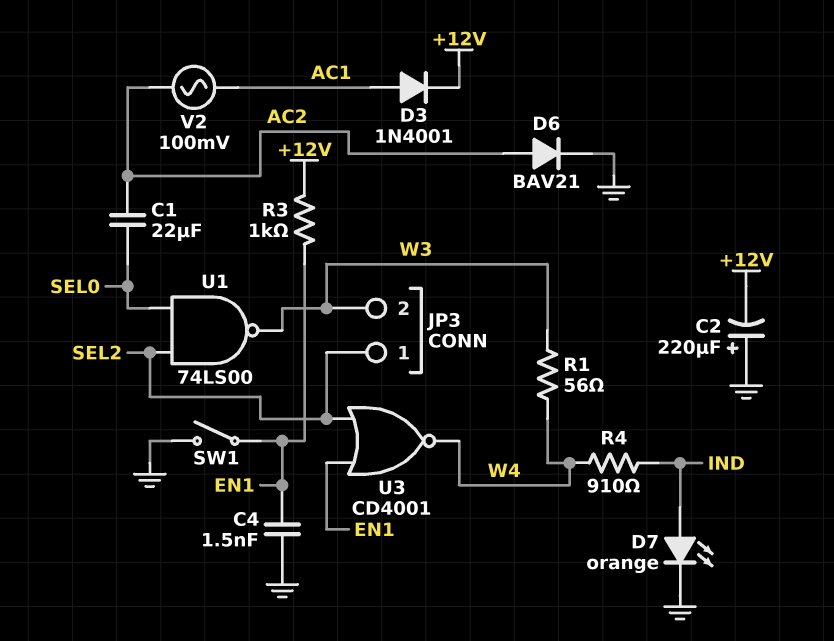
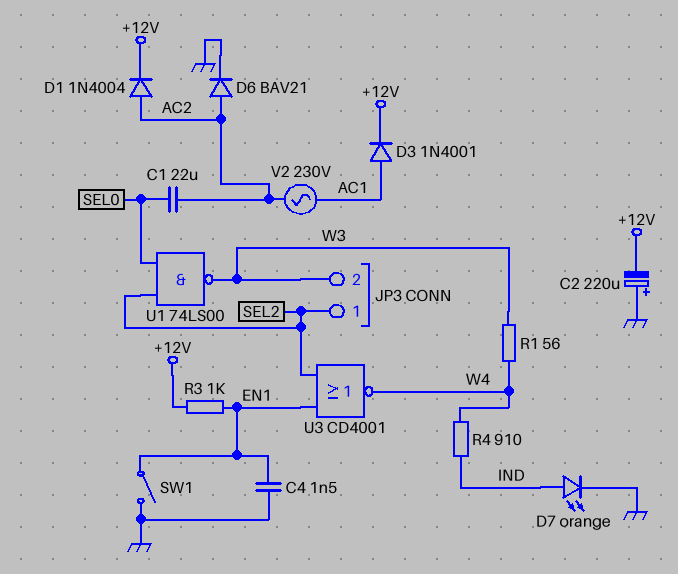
D1: none -> diode 1N4004 (A AC2, K +12V)
V2: AC 100mV (AC1, AC2) -> AC 230V (AC1, AC2)

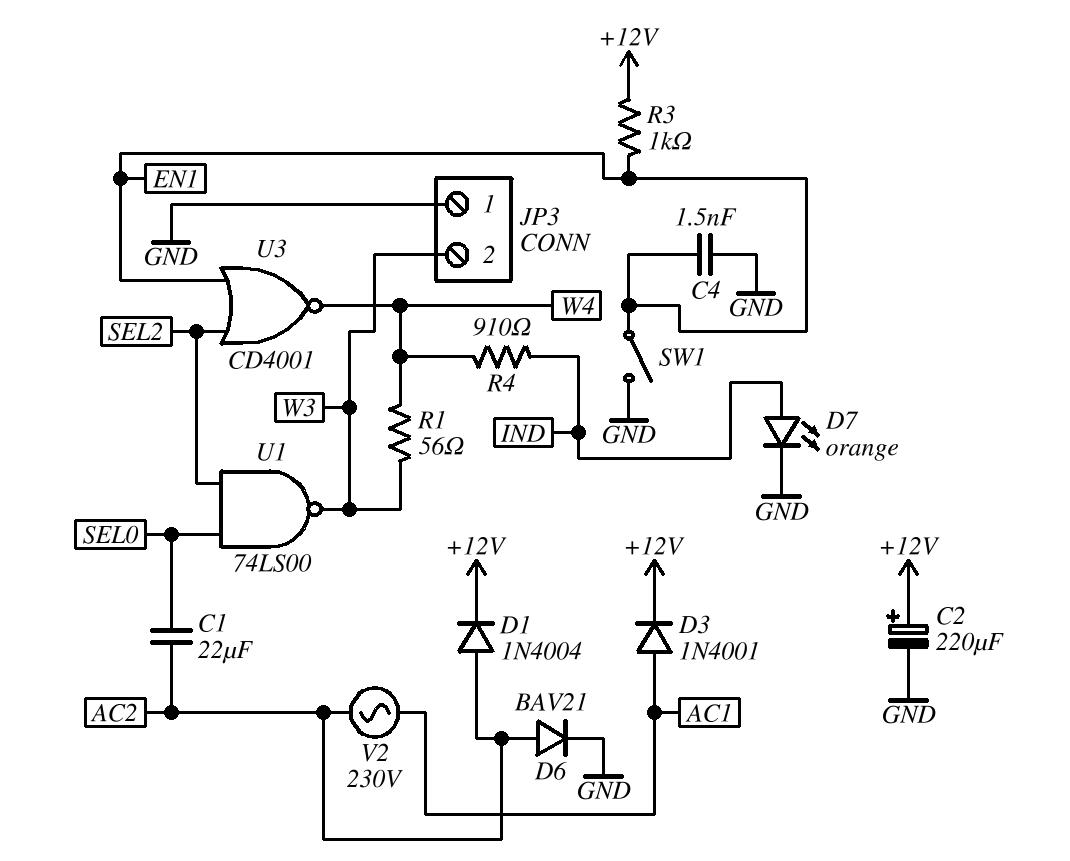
C2: 220uF (plus GND, minus +12V) -> 220uF (plus +12V, minus GND)
JP3 pin 1: SEL2 -> GND

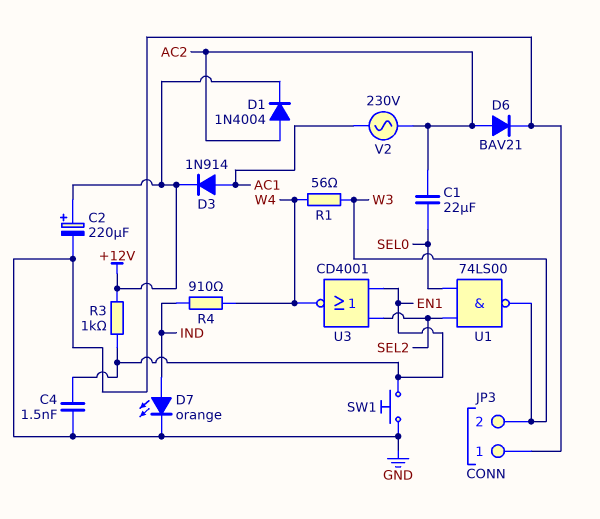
D3: diode 1N4001 (A AC1, K +12V) -> diode 1N914 (A AC1, K +12V)
SW1: switch (EN1, GND) -> button (EN1, GND)

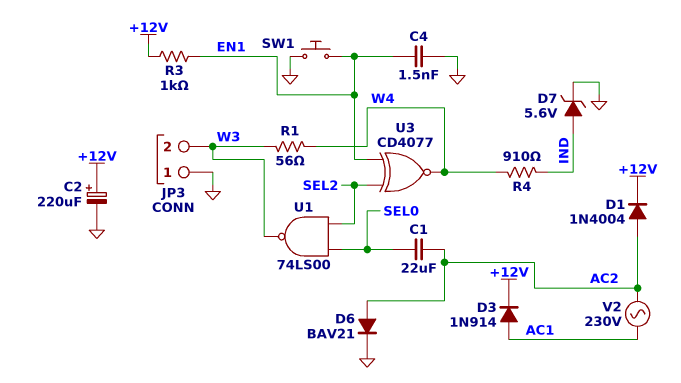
D7: LED orange (A IND, K GND) -> zener 5.6V (A IND, K GND)
U3: NOR CD4001 (in EN1, in SEL2, out W4) -> XNOR CD4077 (in EN1, in SEL2, out W4)

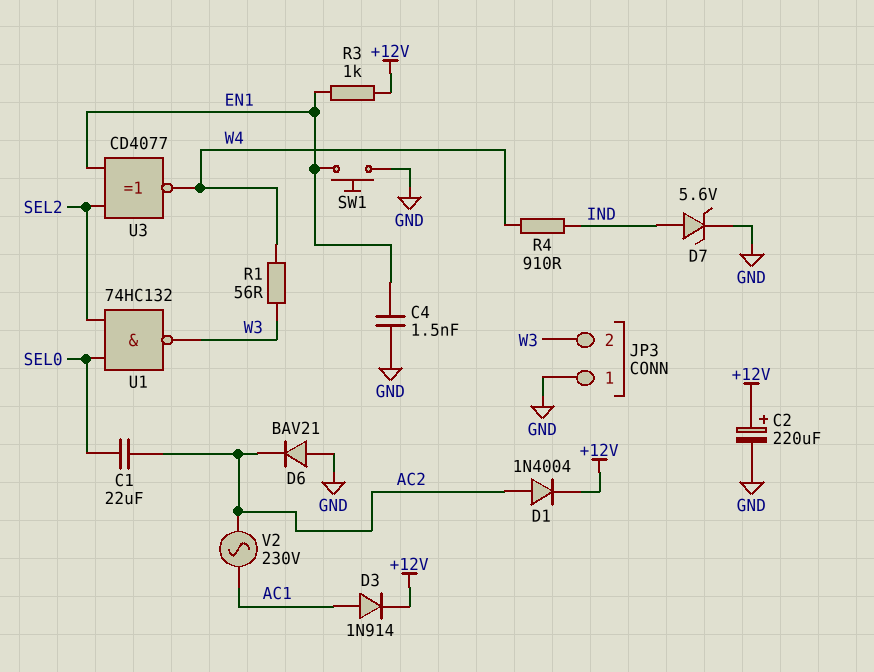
D6: diode BAV21 (A AC2, K GND) -> diode BAV21 (A GND, K AC2)
U1: NAND 74LS00 (in SEL0, in SEL2, out W3) -> NAND 74HC132 (in SEL0, in SEL2, out W3)

